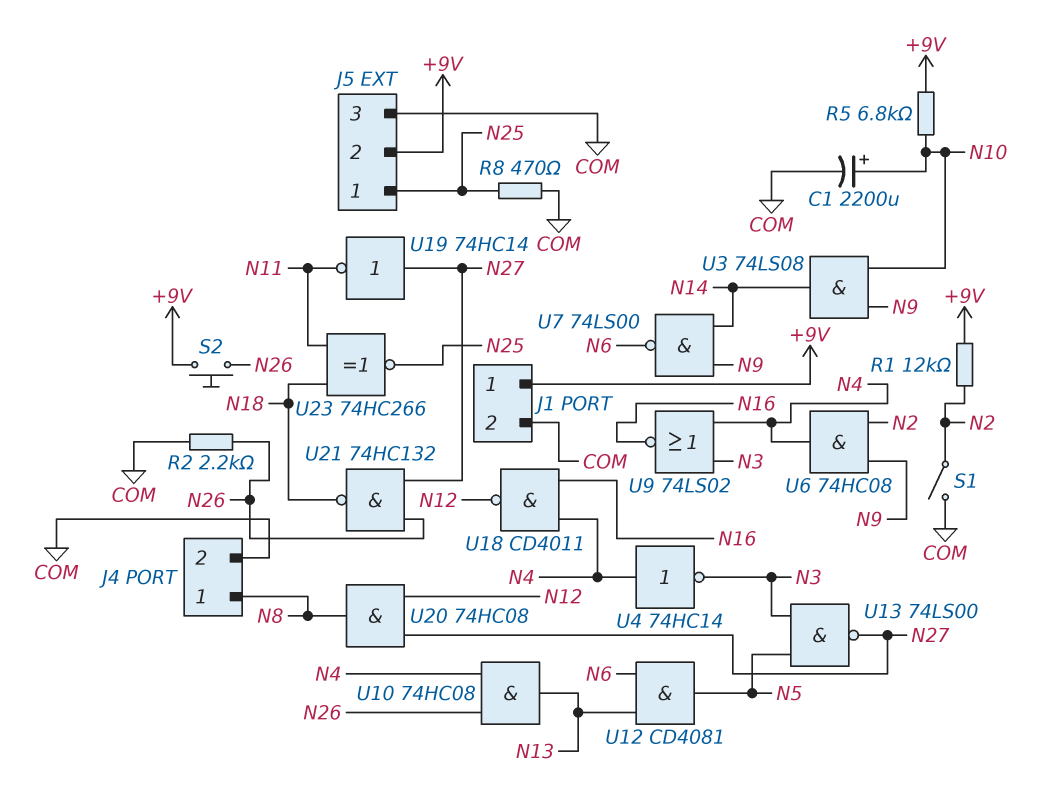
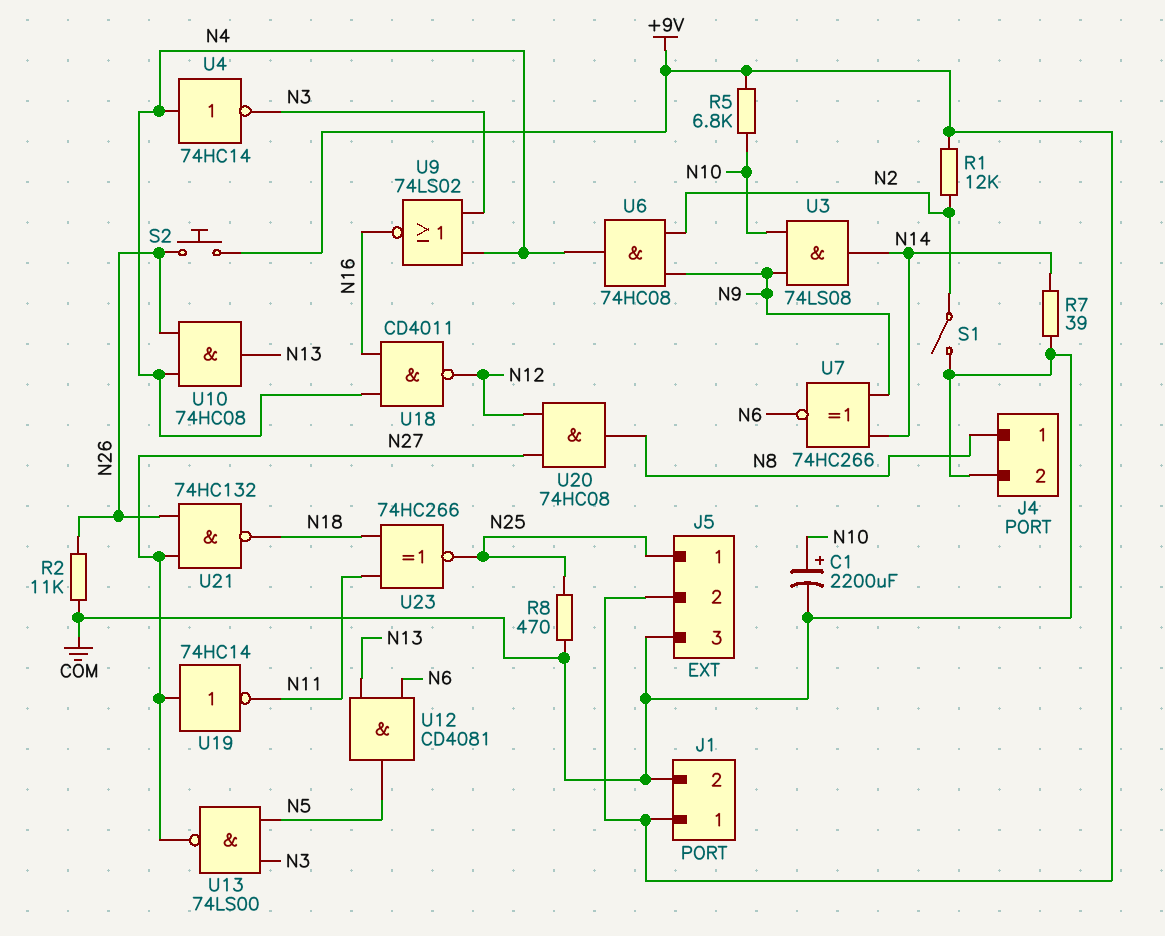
R2: 2.2k (COM, N26) -> 11k (COM, N26)
R7: none -> 39 (COM, N14)
U7: NAND 74LS00 (in N9, in N14, out N6) -> XNOR 74HC266 (in N9, in N14, out N6)

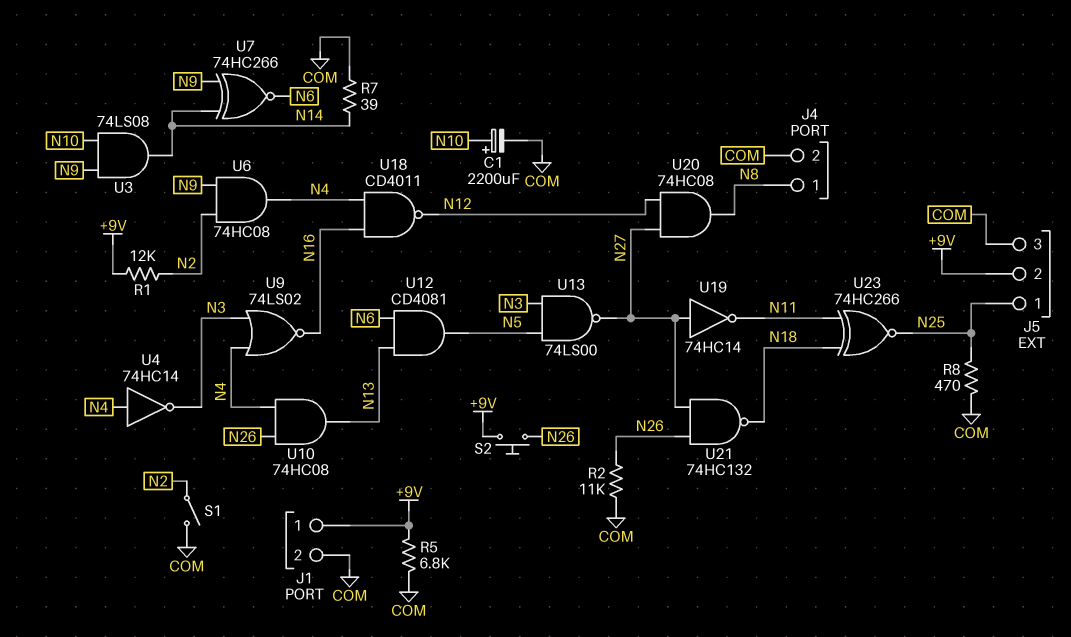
R5: 6.8k (+9V, N10) -> 6.8k (+9V, COM)

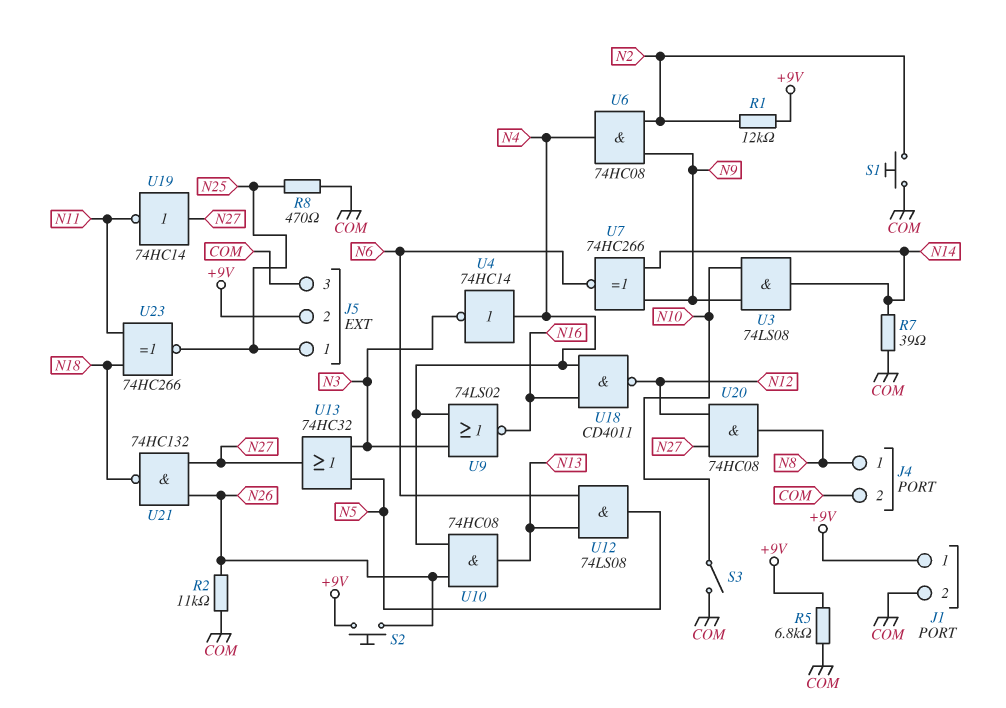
C1: 2200uF (plus N10, minus COM) -> none
S1: switch (COM, N2) -> button (COM, N2)
S3: none -> switch (COM, N10)
U12: AND CD4081 (in N6, in N13, out N5) -> AND 74LS08 (in N6, in N13, out N5)
U13: NAND 74LS00 (in N3, in N5, out N27) -> OR 74HC32 (in N3, in N5, out N27)

